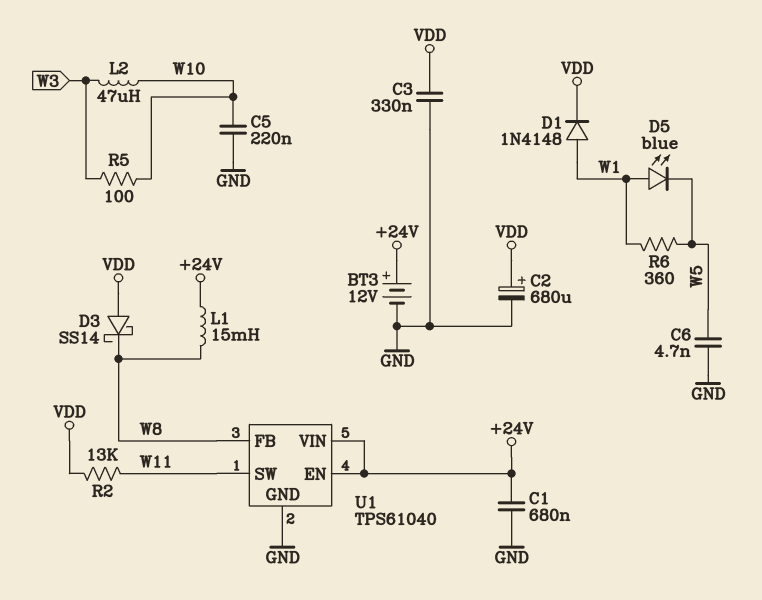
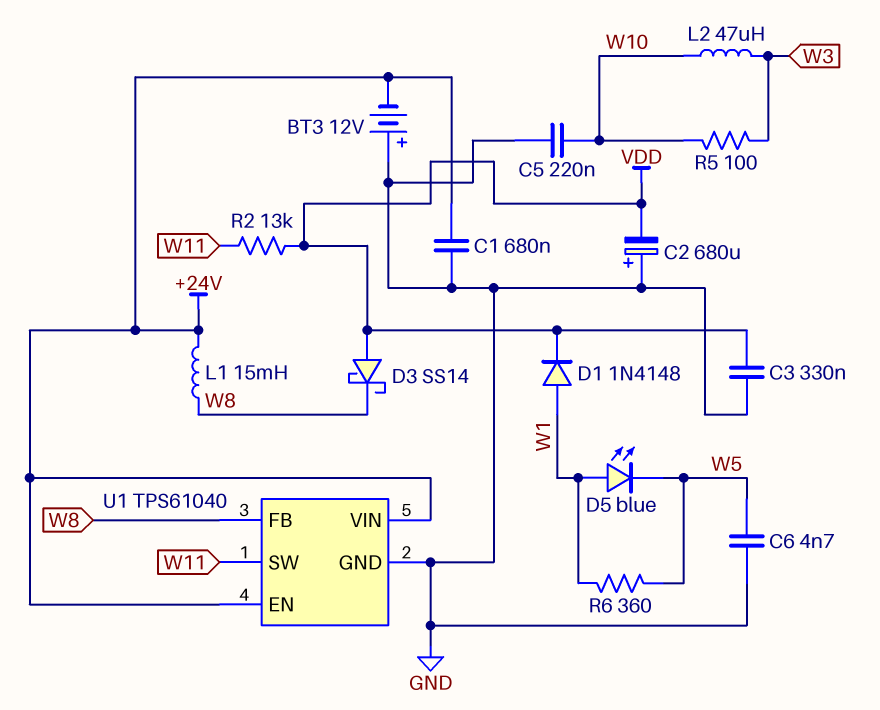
BT3: 12V (plus +24V, minus GND) -> 12V (plus GND, minus +24V)
C2: 680uF (plus VDD, minus GND) -> 680uF (plus GND, minus VDD)

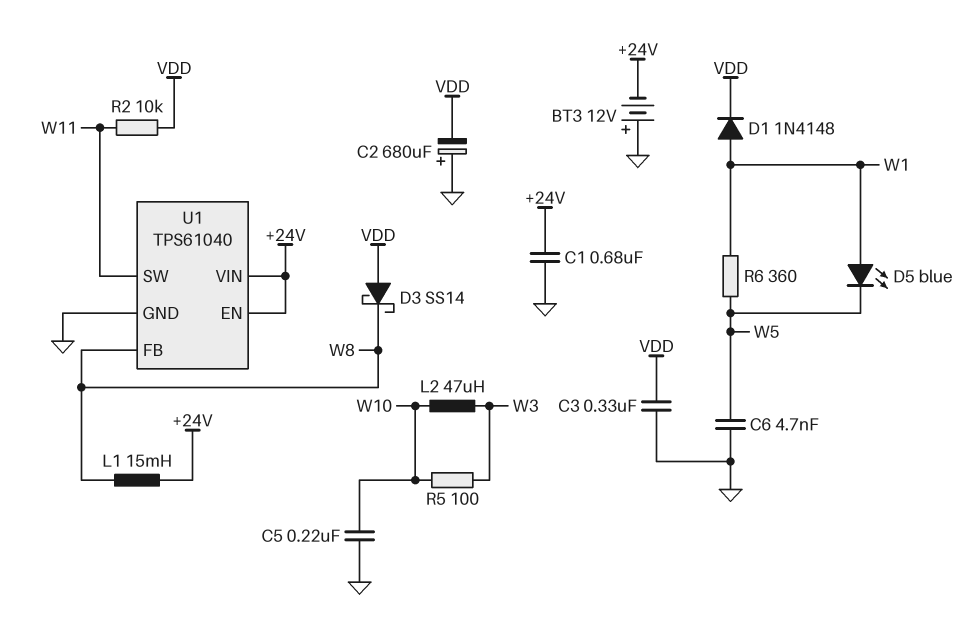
R2: 13k (VDD, W11) -> 10k (VDD, W11)

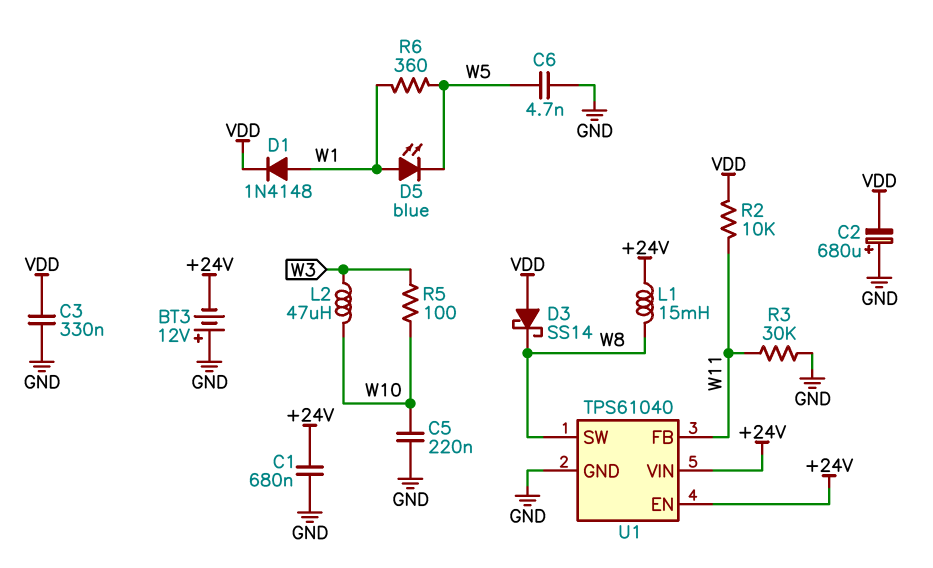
R3: none -> 30k (GND, W11)
U1 pin FB: W8 -> W11
U1 pin SW: W11 -> W8

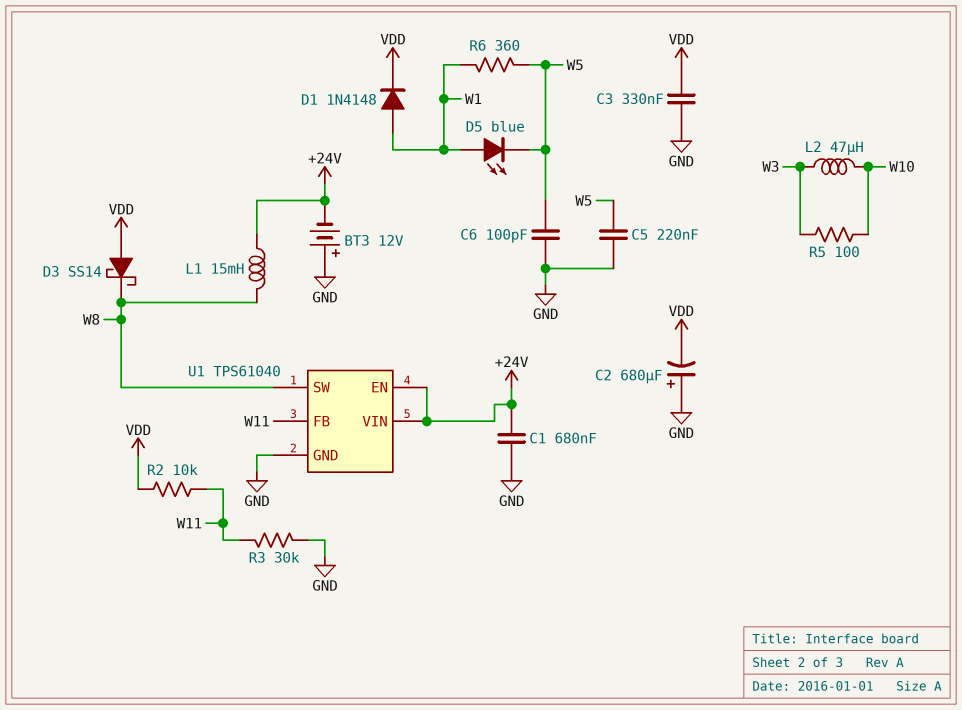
C5: 220nF (GND, W10) -> 220nF (GND, W5)
C6: 4.7nF (GND, W5) -> 100pF (GND, W5)

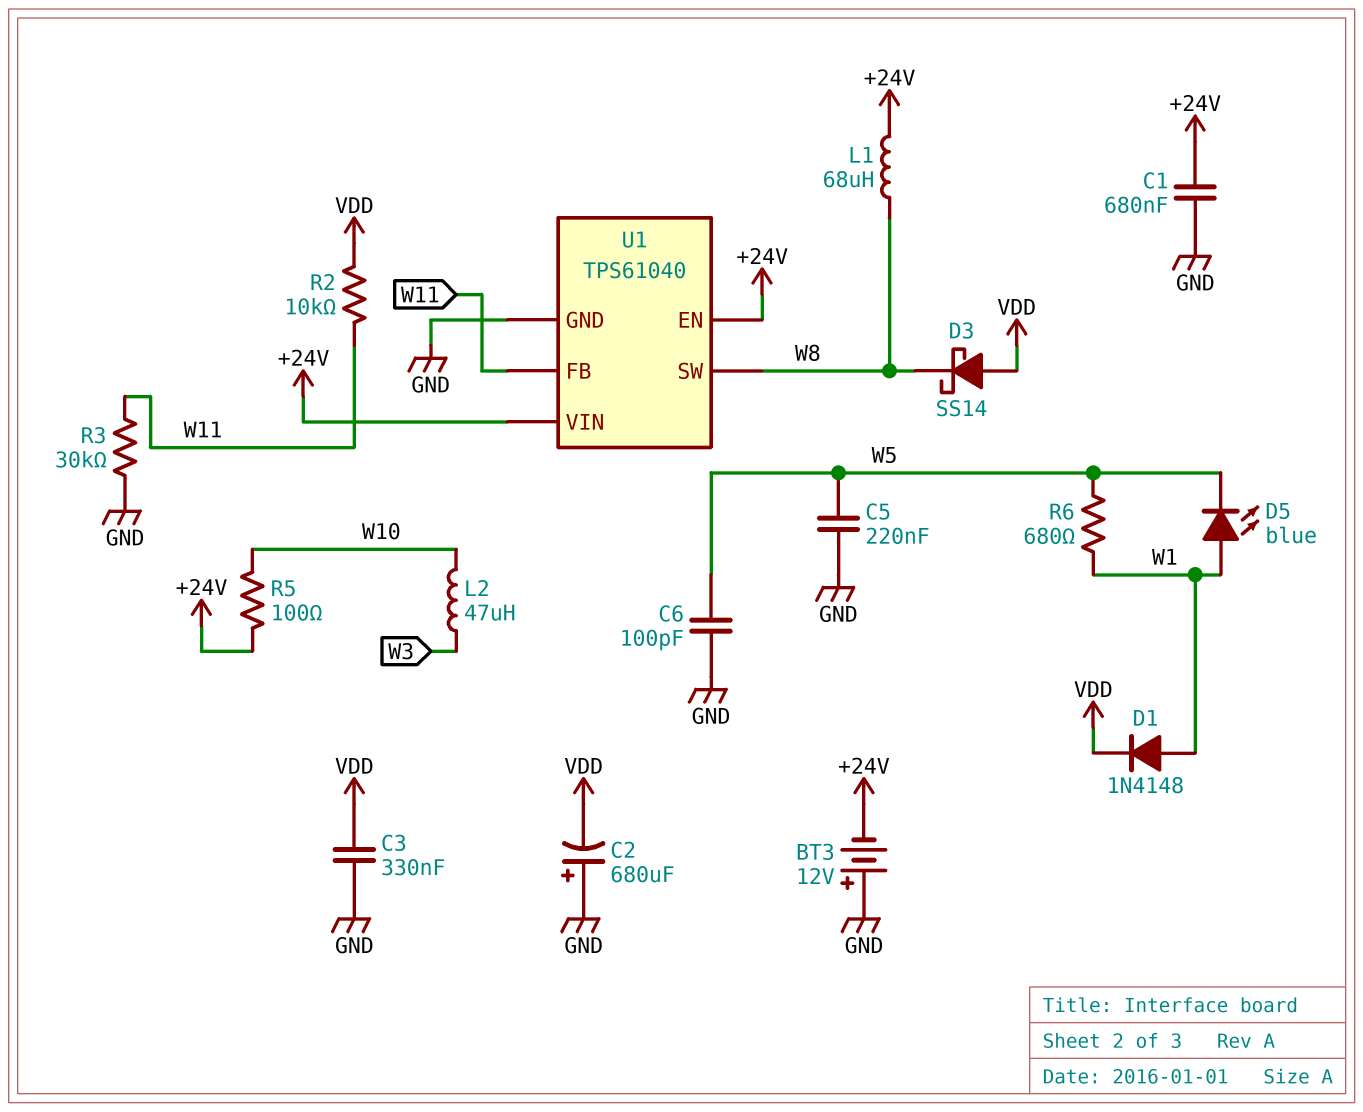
L1: 15mH (+24V, W8) -> 68uH (+24V, W8)
R5: 100 (W3, W10) -> 100 (+24V, W10)
R6: 360 (W1, W5) -> 680 (W1, W5)

